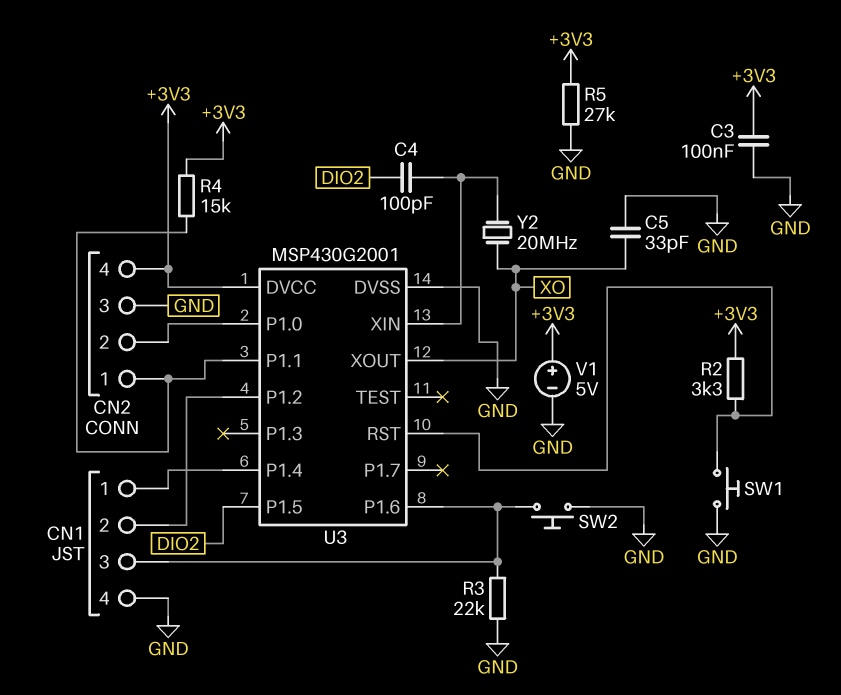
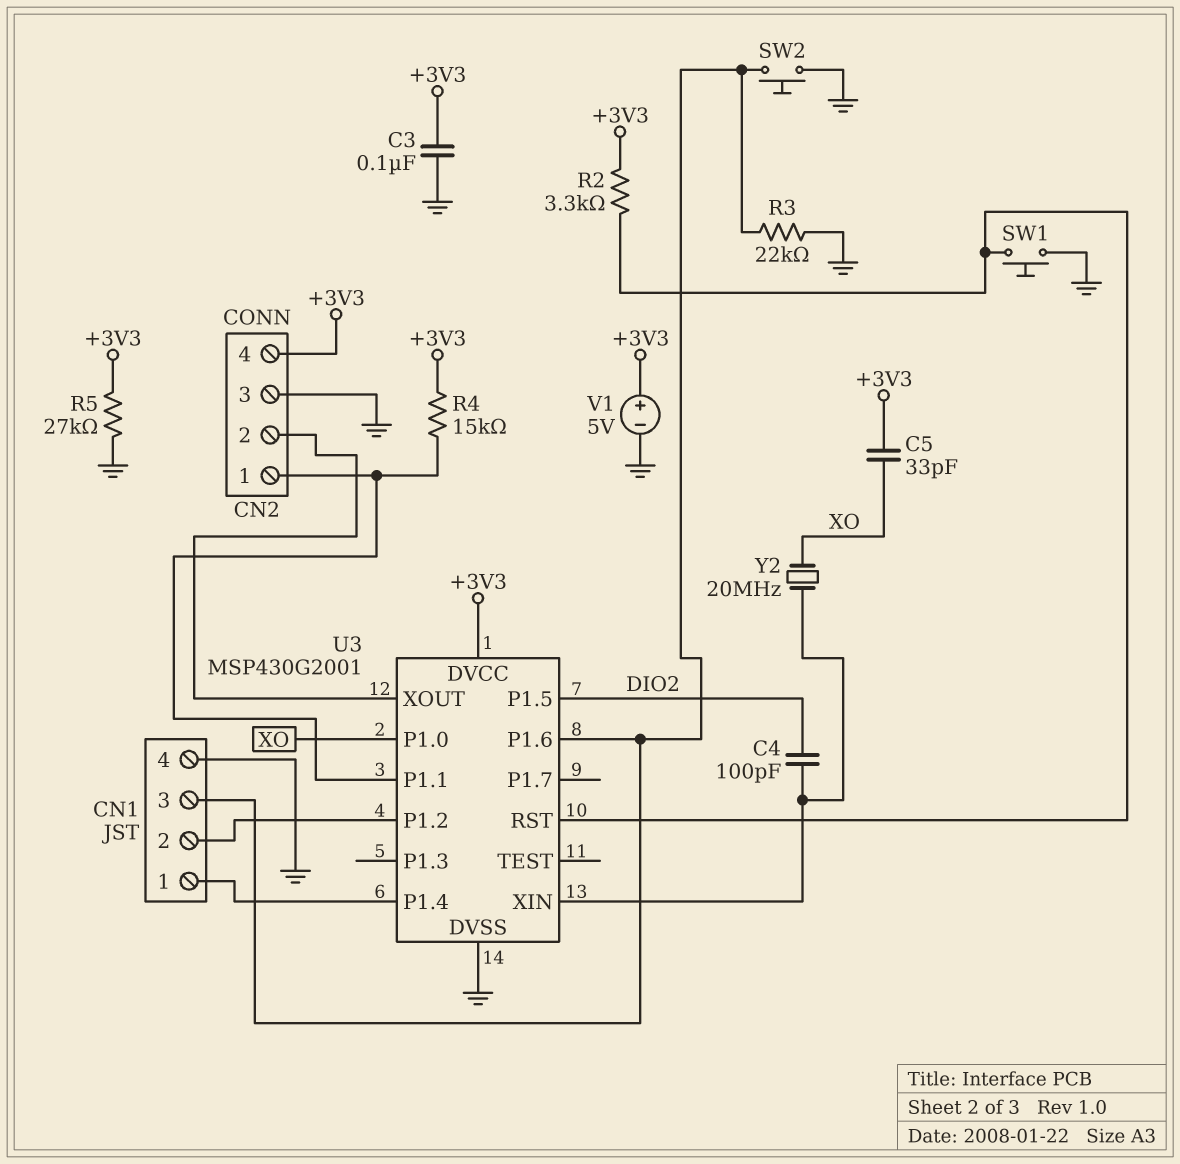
C5: 33pF (GND, XO) -> 33pF (+3V3, XO)
U3 pin P1.0: CN2/2 -> XO
U3 pin XOUT: XO -> CN2/2

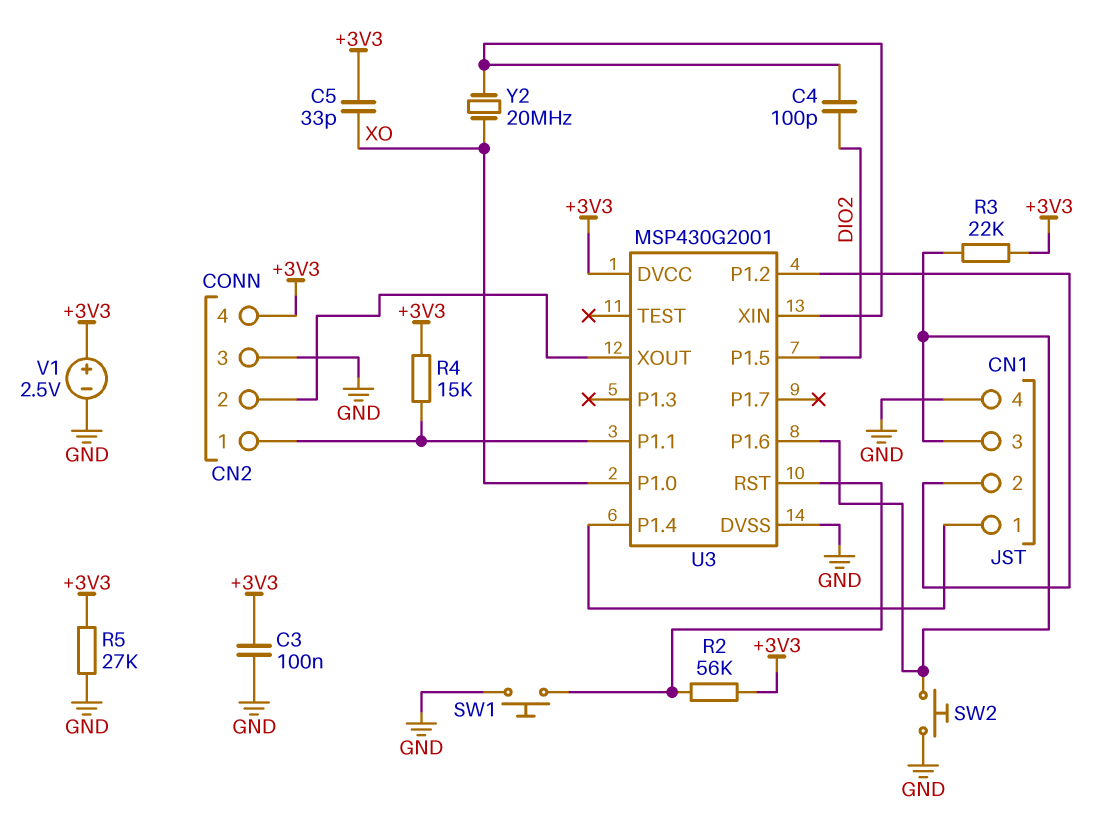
R2: 3.3k (+3V3, U3/RST) -> 56k (+3V3, U3/RST)
R3: 22k (CN1/3, GND) -> 22k (+3V3, CN1/3)
V1: 5V (plus +3V3, minus GND) -> 2.5V (plus +3V3, minus GND)

